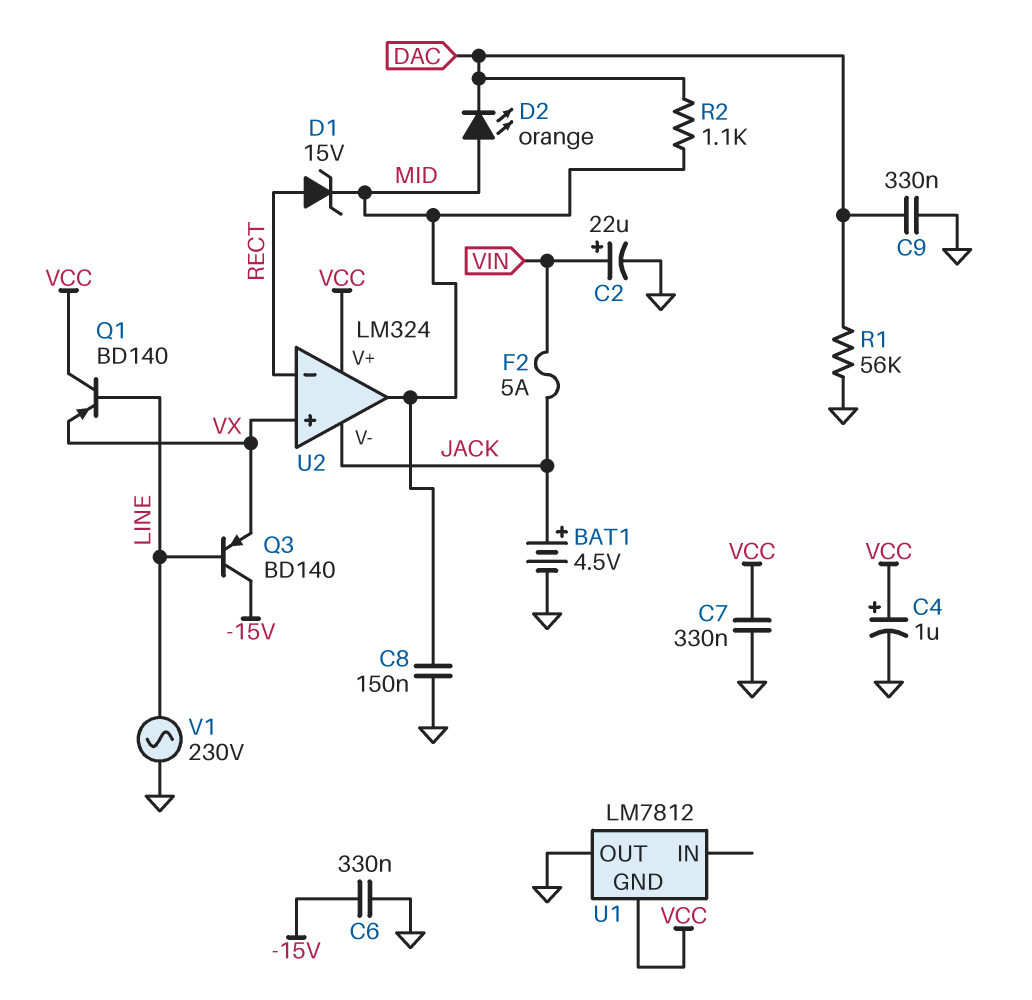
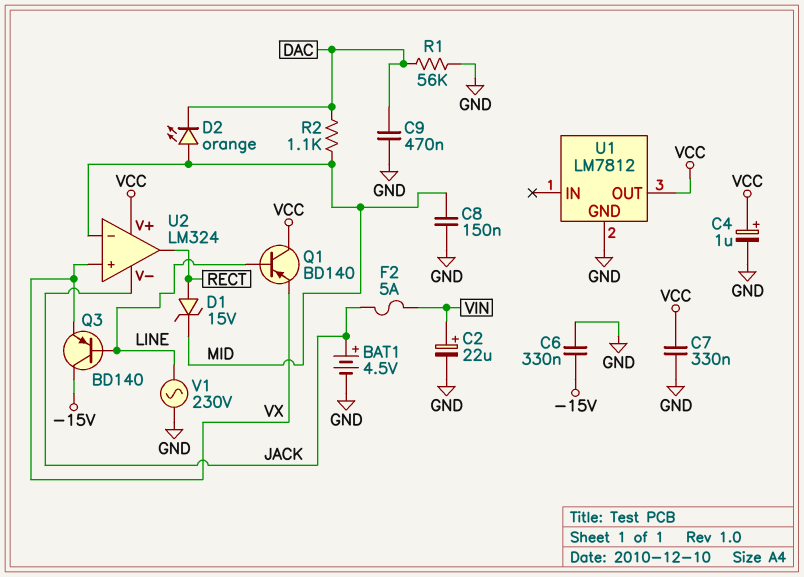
C9: 330nF (DAC, GND) -> 470nF (DAC, GND)
U1 pin GND: VCC -> GND
U1 pin OUT: GND -> VCC
U2 pin in-: RECT -> MID
U2 pin out: MID -> RECT

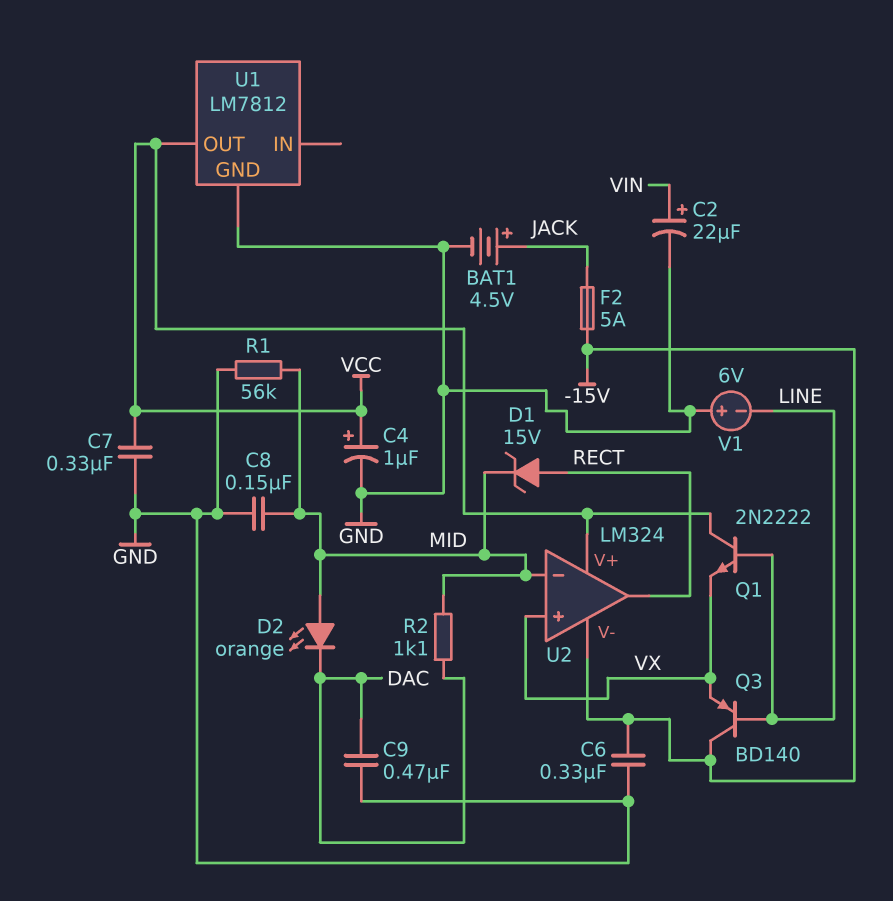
F2: 5A (JACK, VIN) -> 5A (-15V, JACK)
Q1: PNP BD140 (B LINE, C VCC, E VX) -> NPN 2N2222 (B LINE, C VCC, E VX)
R1: 56k (DAC, GND) -> 56k (GND, MID)
U2 pin V-: JACK -> -15V
V1: AC 230V (GND, LINE) -> 6V (plus GND, minus LINE)

